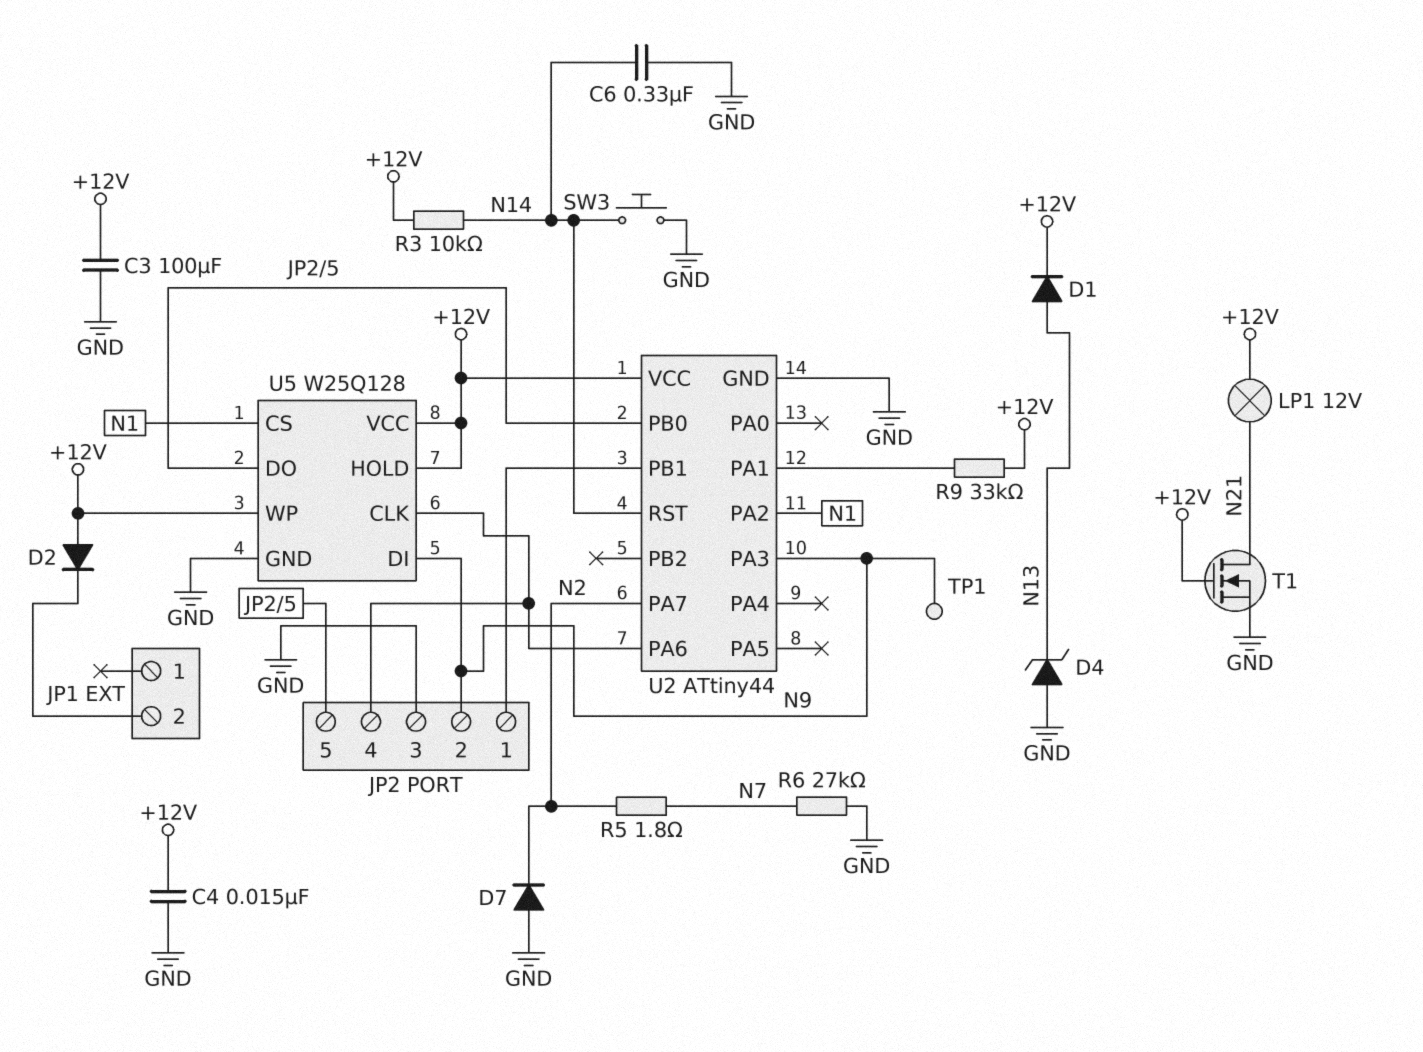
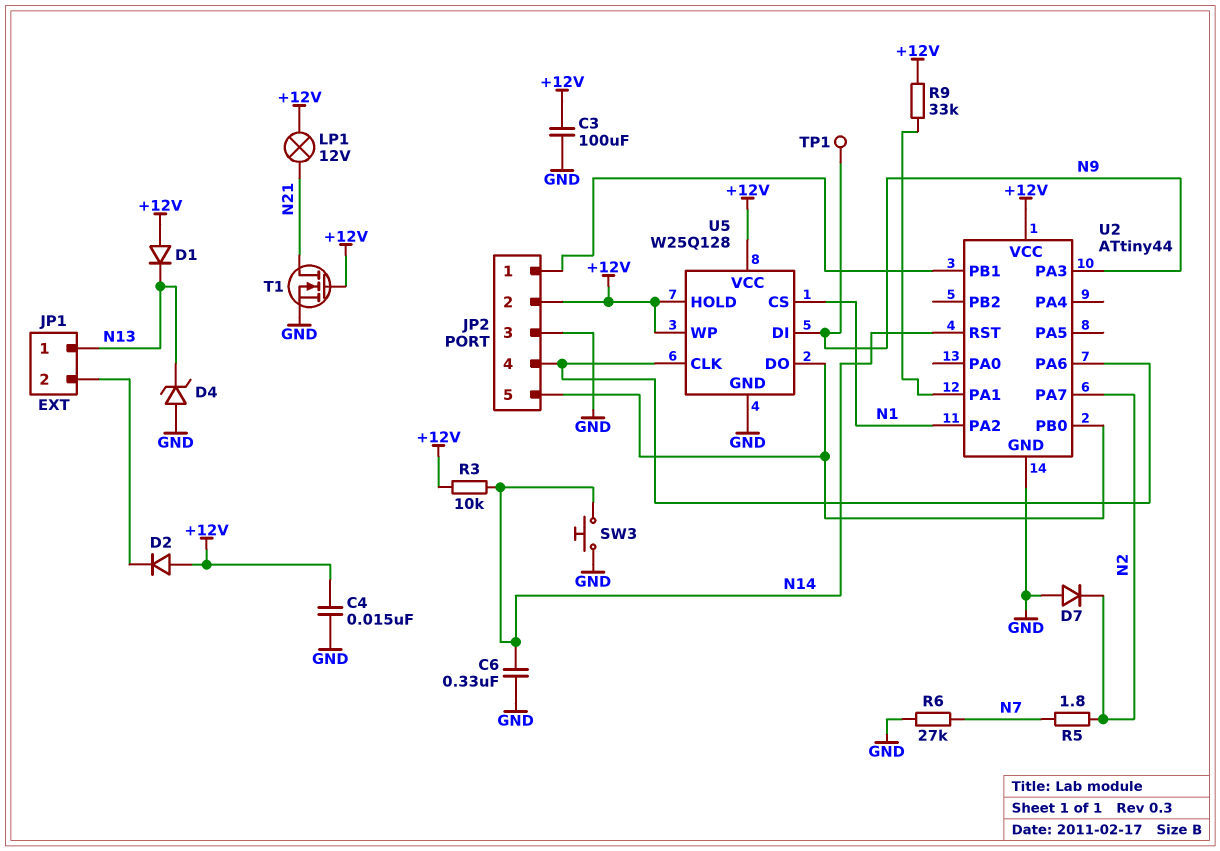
D1: diode (A N13, K +12V) -> diode (A +12V, K N13)
JP1 pin 1: none -> N13
JP2 pin 2: N9 -> +12V

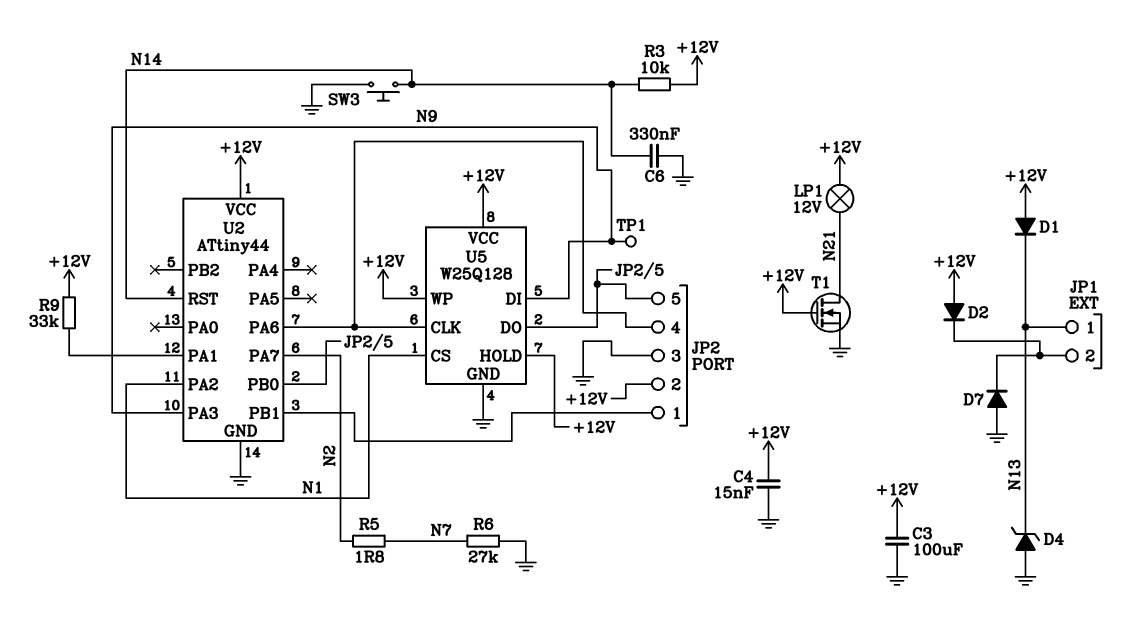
D7: diode (A GND, K N2) -> diode (A GND, K JP1/2)

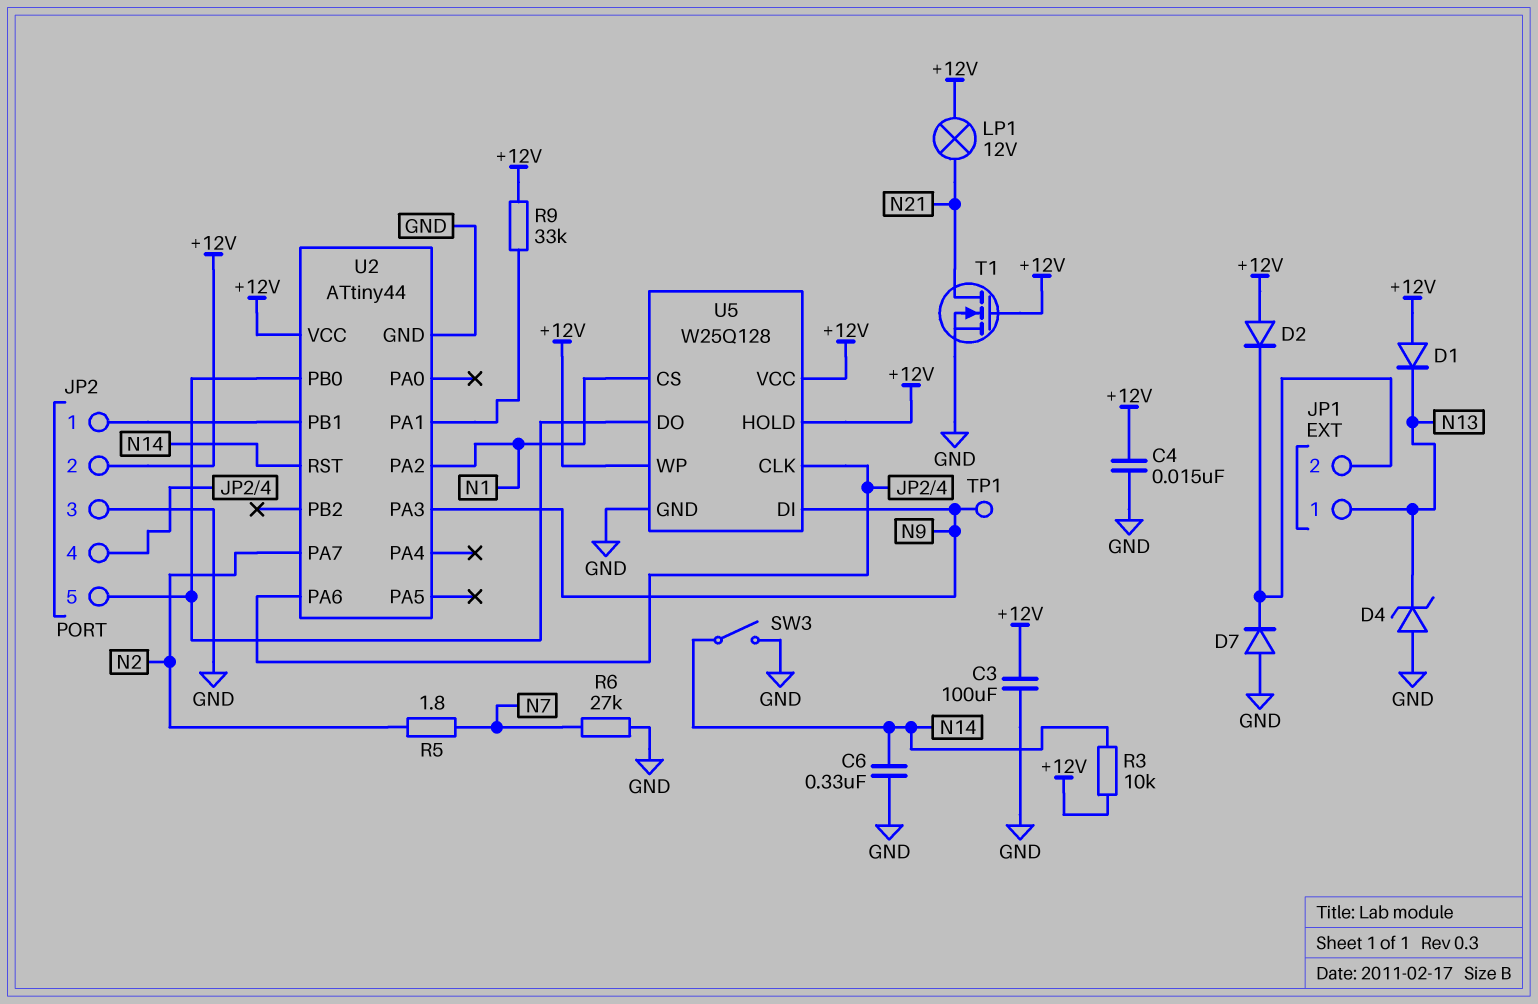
SW3: button (GND, N14) -> switch (GND, N14)

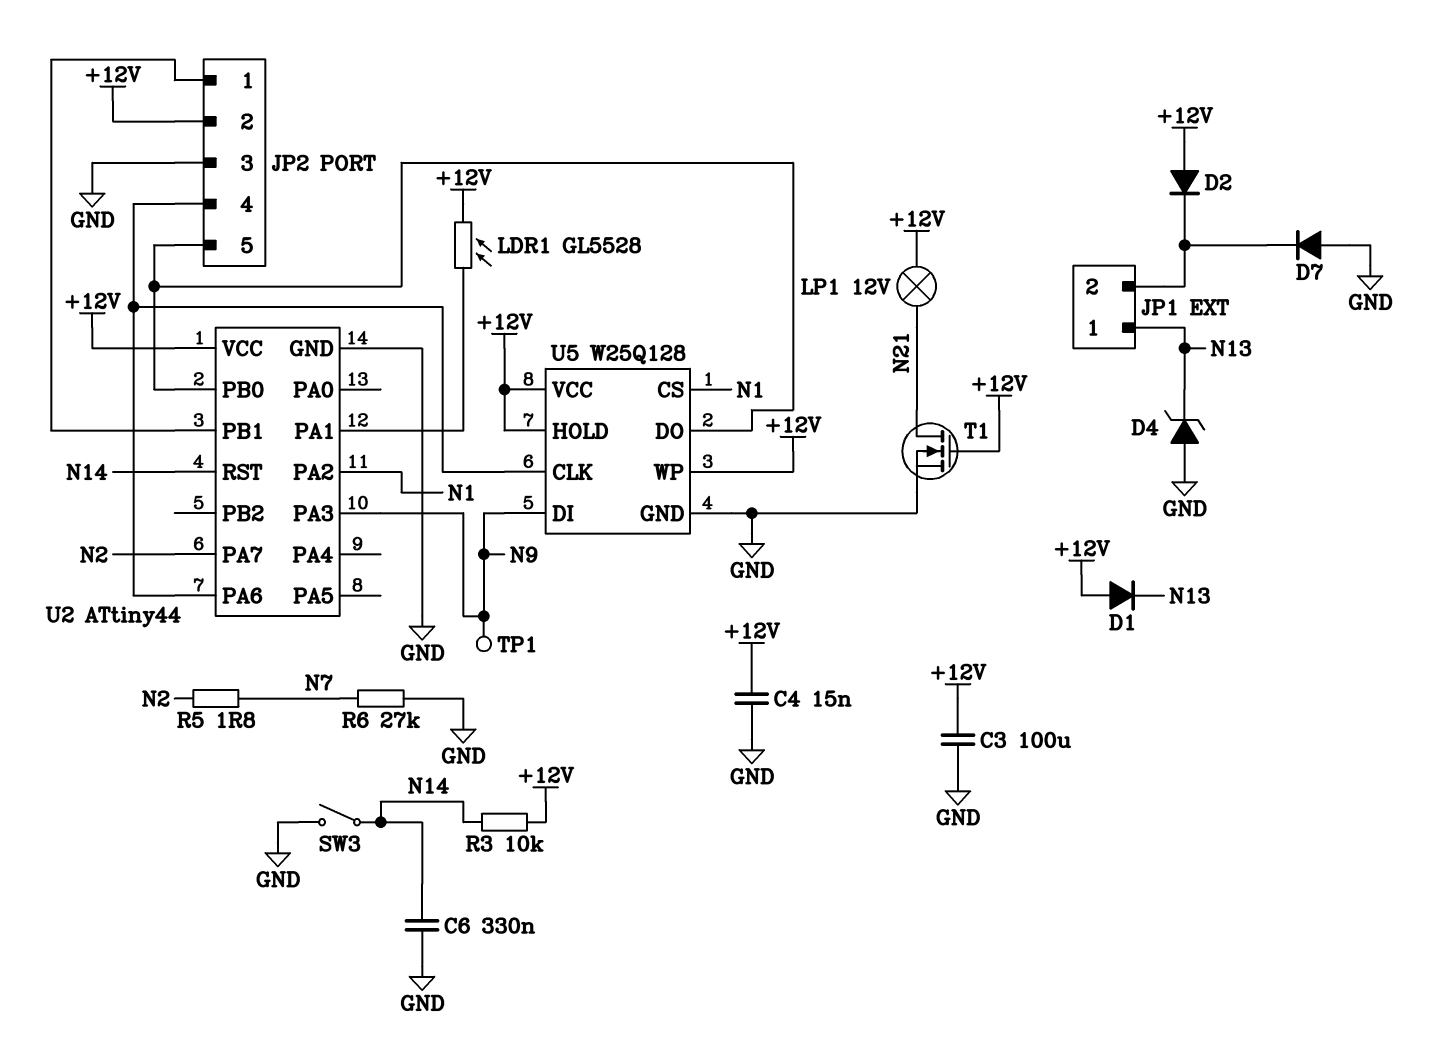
LDR1: none -> GL5528 (+12V, U2/PA1)
R9: 33k (+12V, U2/PA1) -> none

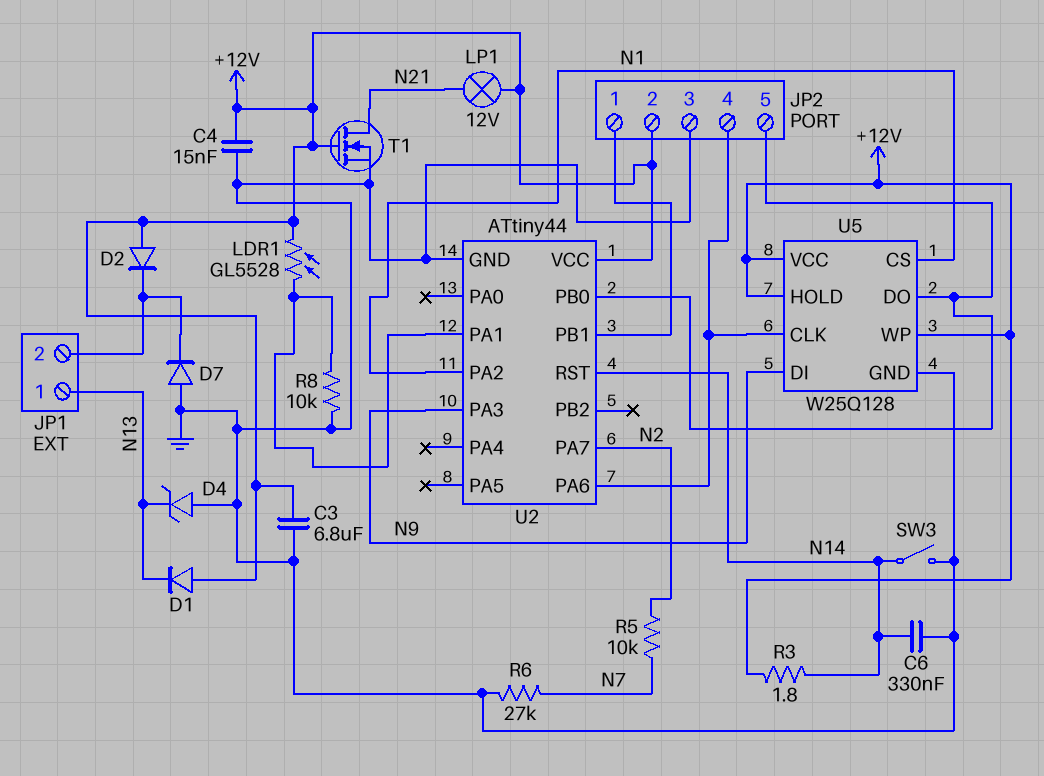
C3: 100uF (+12V, GND) -> 6.8uF (+12V, GND)
R3: 10k (+12V, N14) -> 1.8 (+12V, N14)
R5: 1.8 (N2, N7) -> 10k (N2, N7)
R8: none -> 10k (GND, U2/PA1)
TP1: test point (N9) -> none

